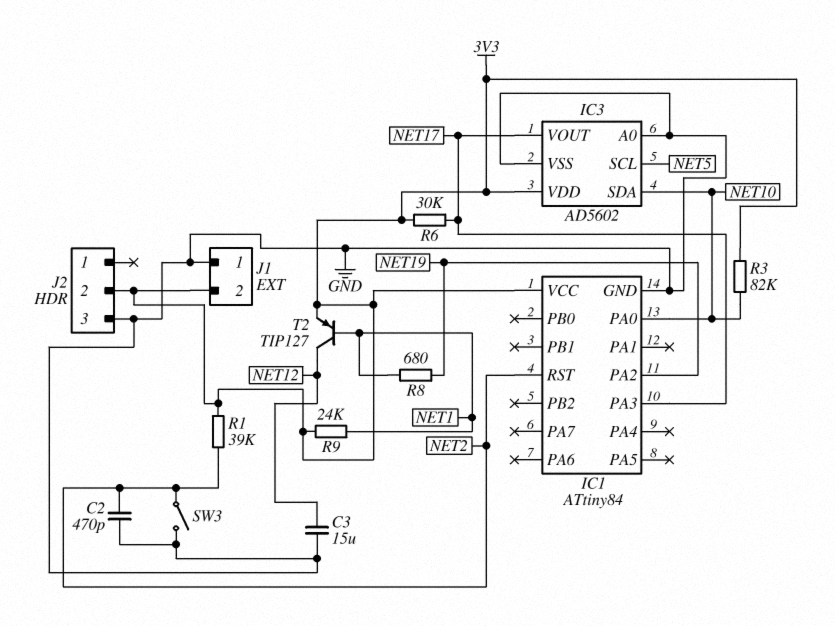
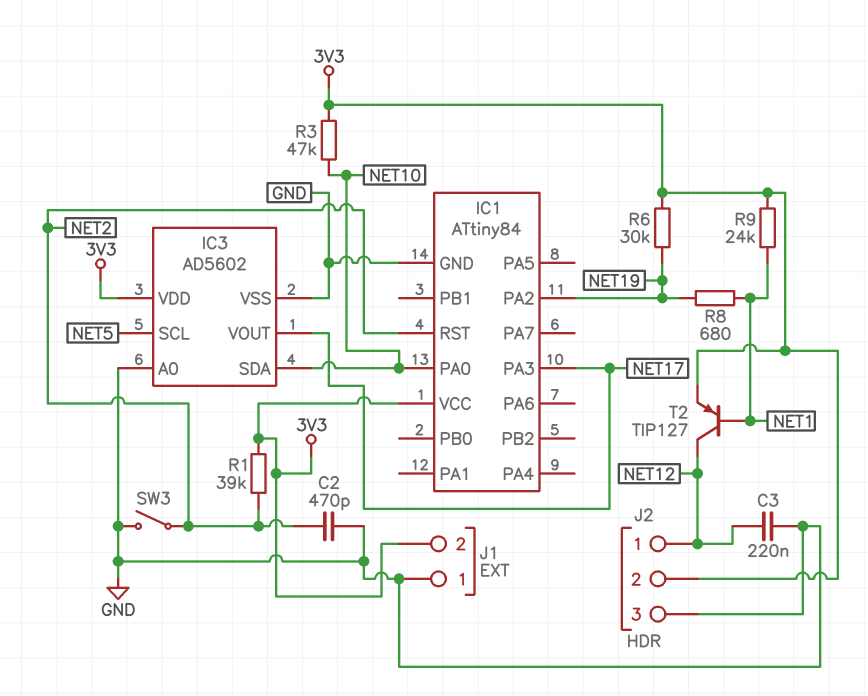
C3: 15uF (GND, NET12) -> 220nF (GND, NET12)
J2 pin 1: none -> NET12
R3: 82k (3V3, NET10) -> 47k (3V3, NET10)
R6: 30k (3V3, NET17) -> 30k (3V3, NET19)

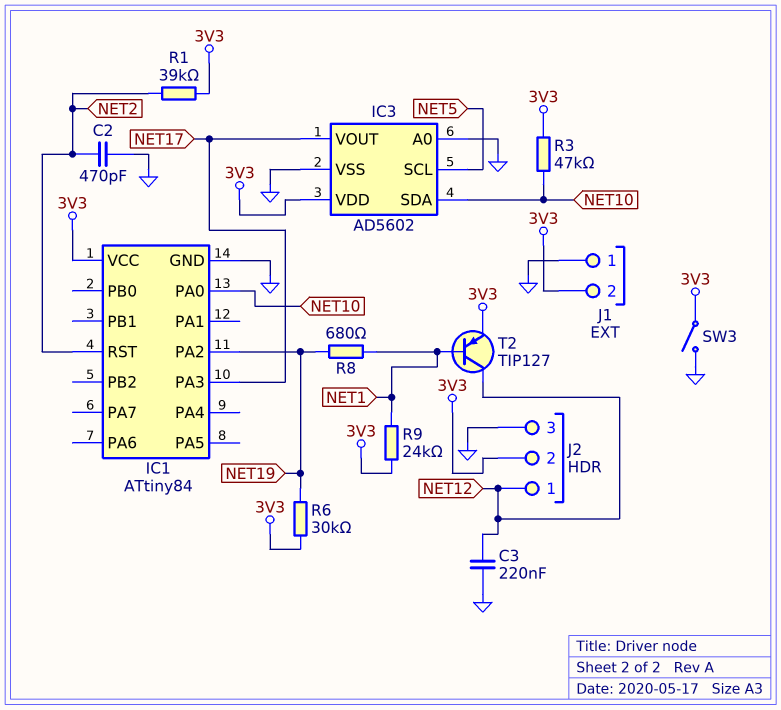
SW3: switch (GND, NET2) -> switch (3V3, GND)

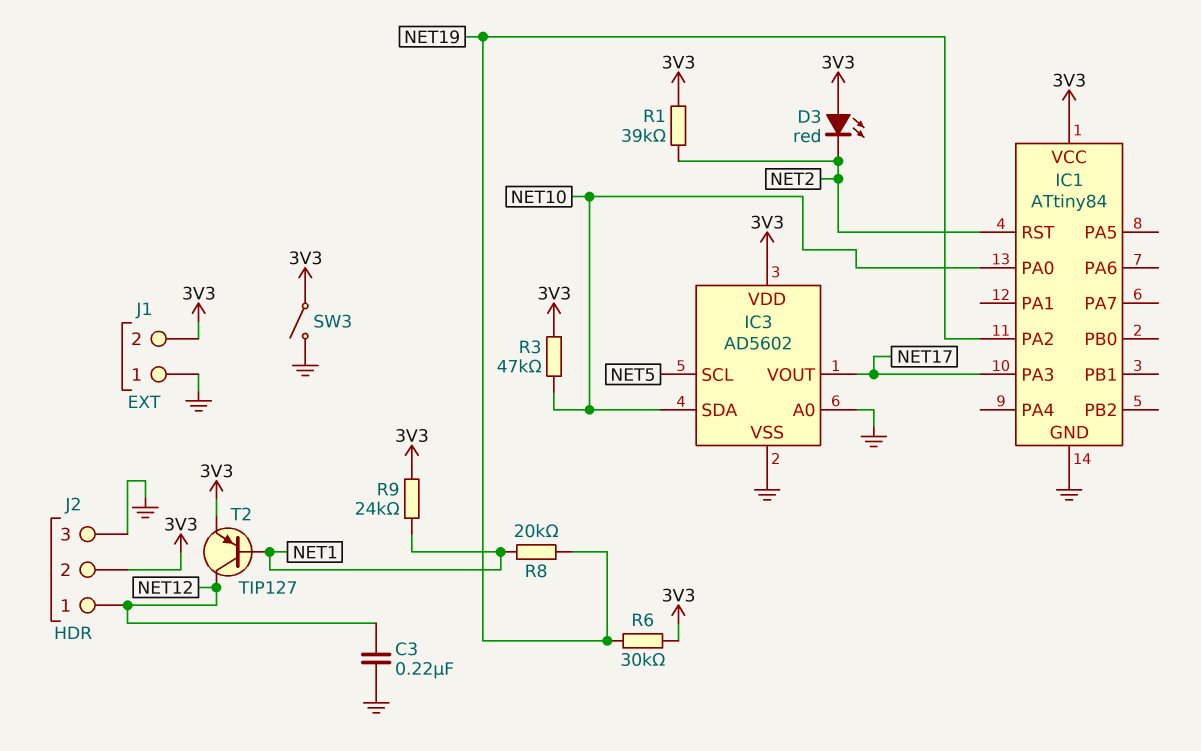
C2: 470pF (GND, NET2) -> none
D3: none -> LED red (A 3V3, K NET2)
R8: 680 (NET1, NET19) -> 20k (NET1, NET19)

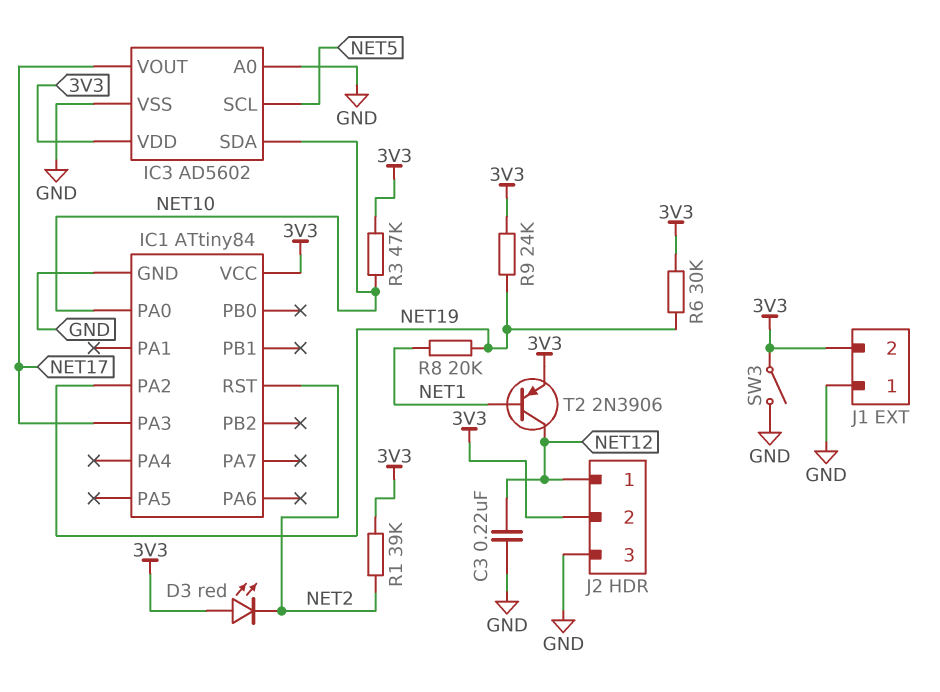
R9: 24k (3V3, NET1) -> 24k (3V3, NET19)
T2: PNP TIP127 (B NET1, C NET12, E 3V3) -> PNP 2N3906 (B NET1, C NET12, E 3V3)

